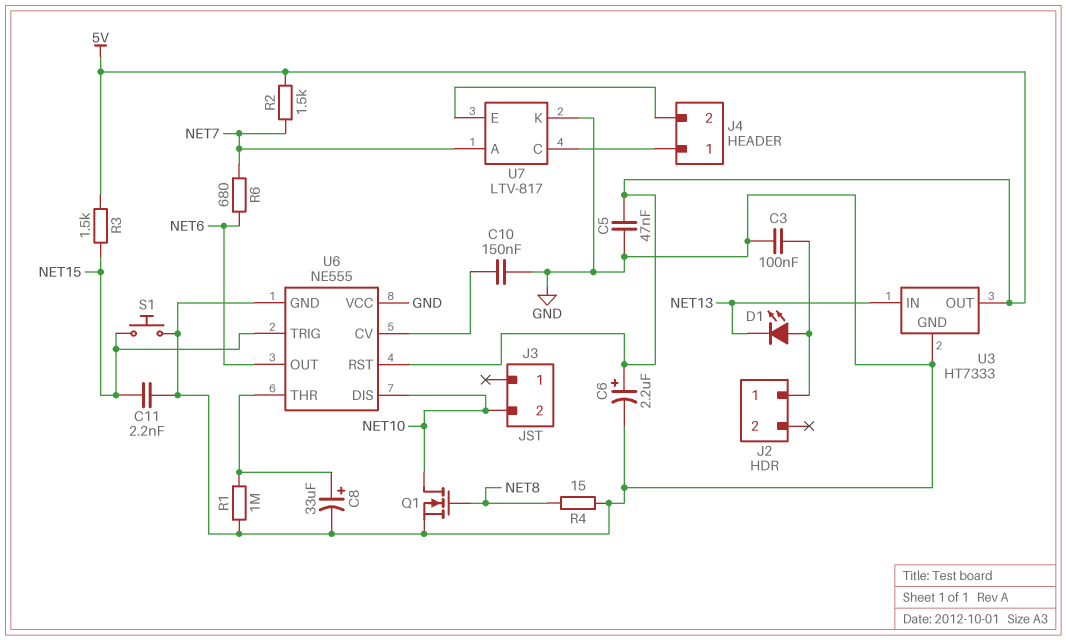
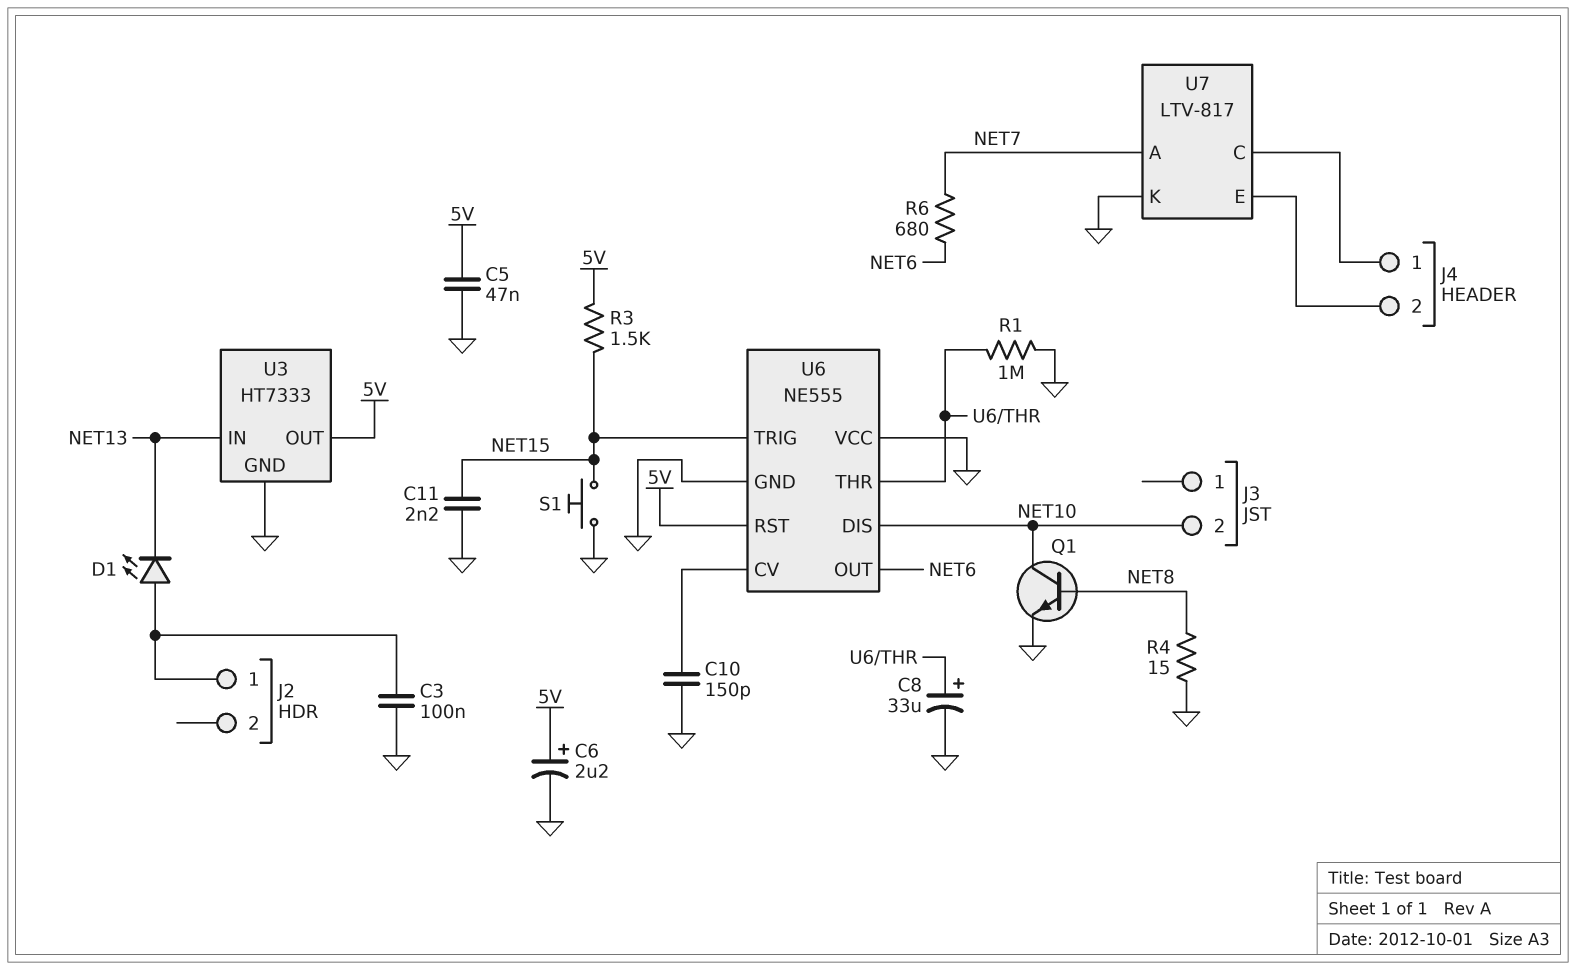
C10: 150nF (GND, U6/CV) -> 150pF (GND, U6/CV)
Q1: NMOS (G NET8, D NET10, S GND) -> NPN (B NET8, C NET10, E GND)
R2: 1.5k (5V, NET7) -> none

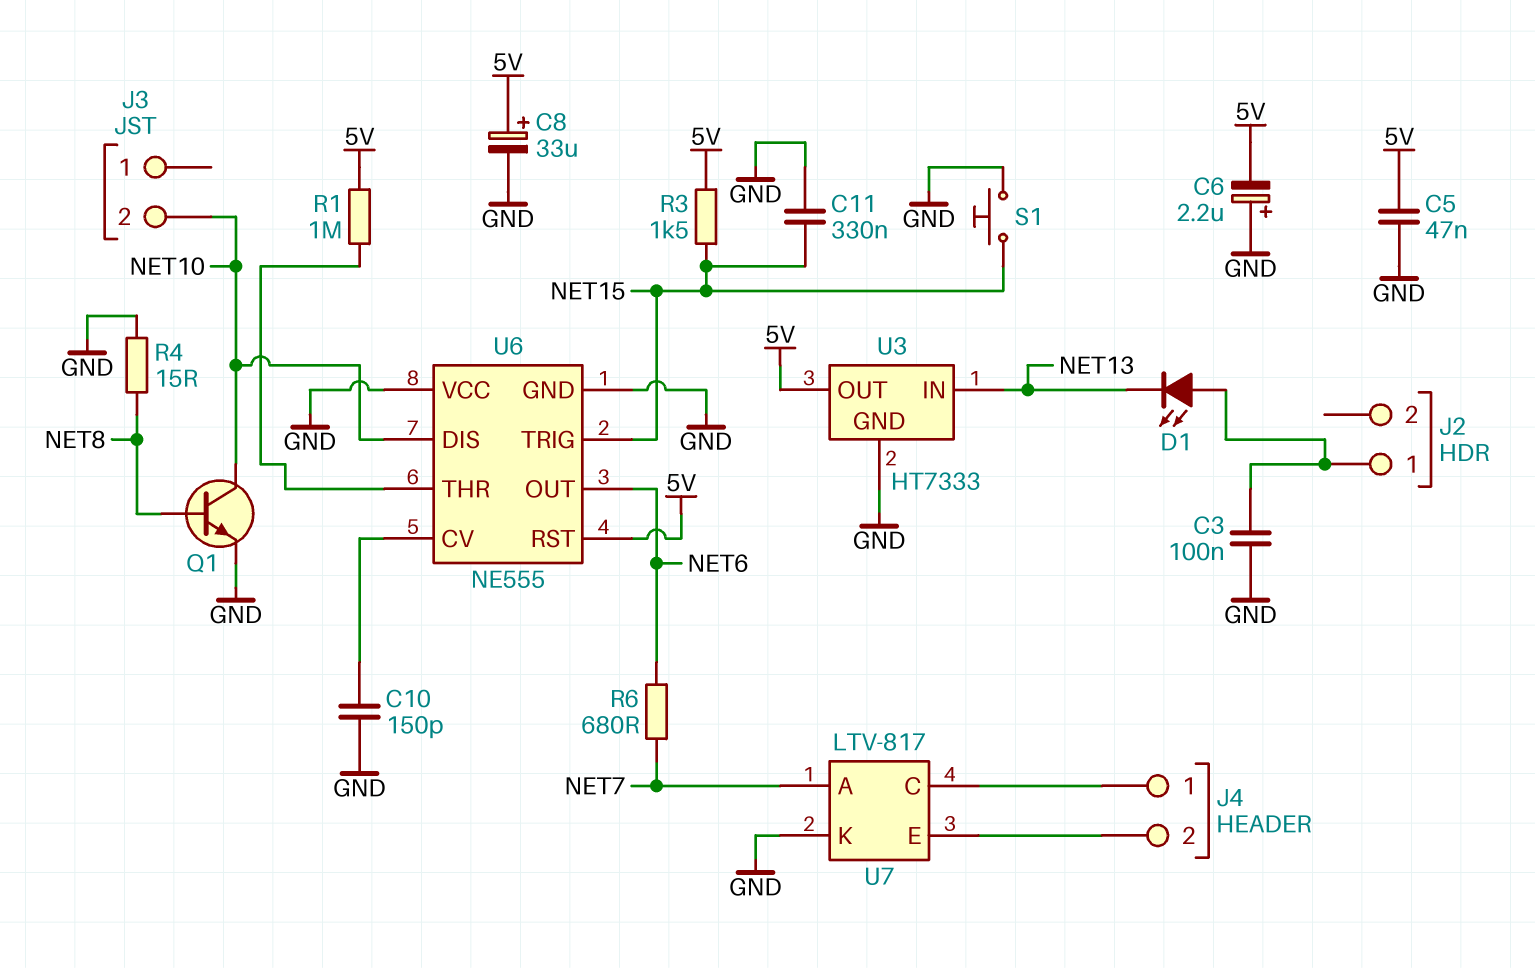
C6: 2.2uF (plus 5V, minus GND) -> 2.2uF (plus GND, minus 5V)
C8: 33uF (plus U6/THR, minus GND) -> 33uF (plus 5V, minus GND)
C11: 2.2nF (GND, NET15) -> 330nF (GND, NET15)
R1: 1M (GND, U6/THR) -> 1M (5V, U6/THR)

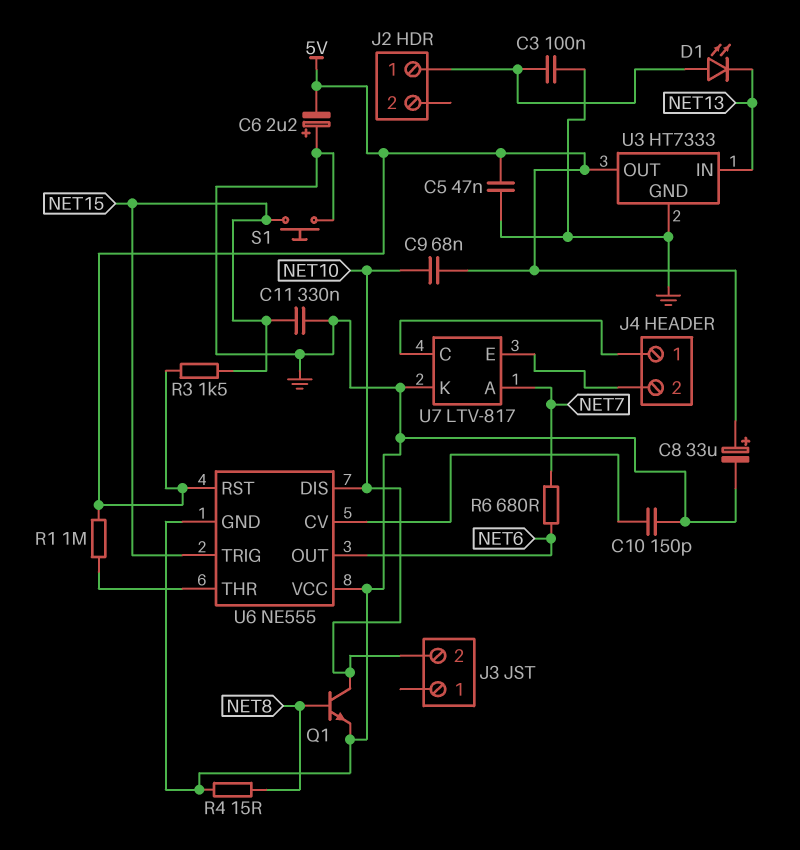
C9: none -> 68nF (5V, NET10)

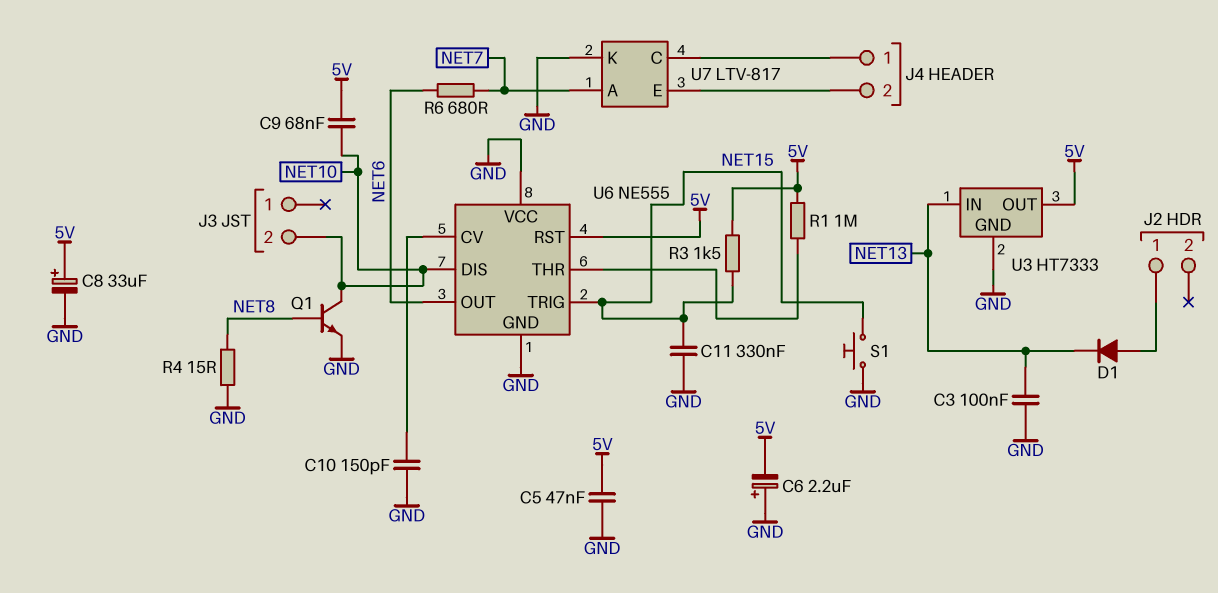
C3: 100nF (GND, J2/1) -> 100nF (GND, NET13)
D1: LED (A J2/1, K NET13) -> diode (A J2/1, K NET13)

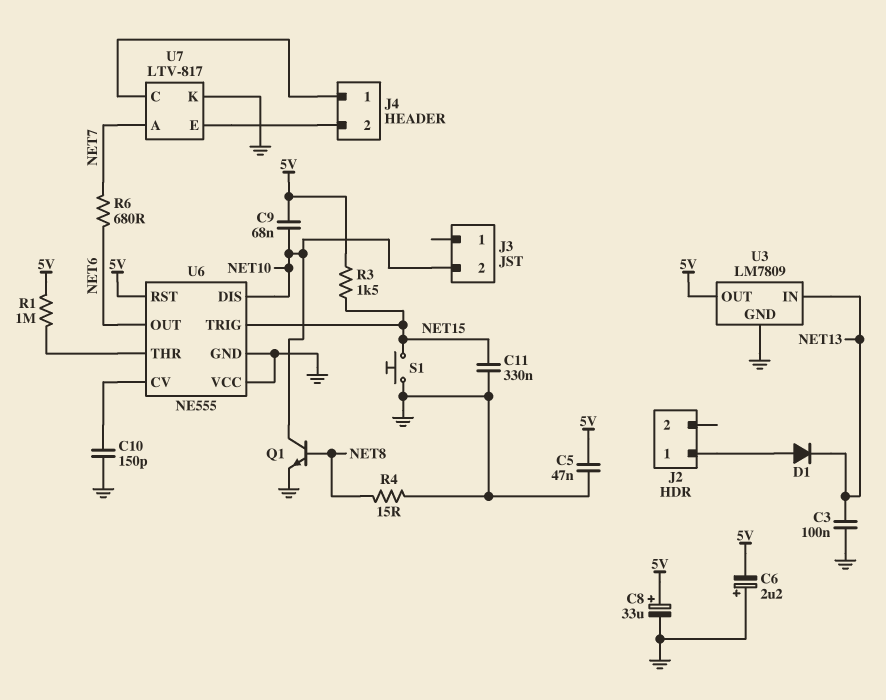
U3: HT7333 -> LM7809

